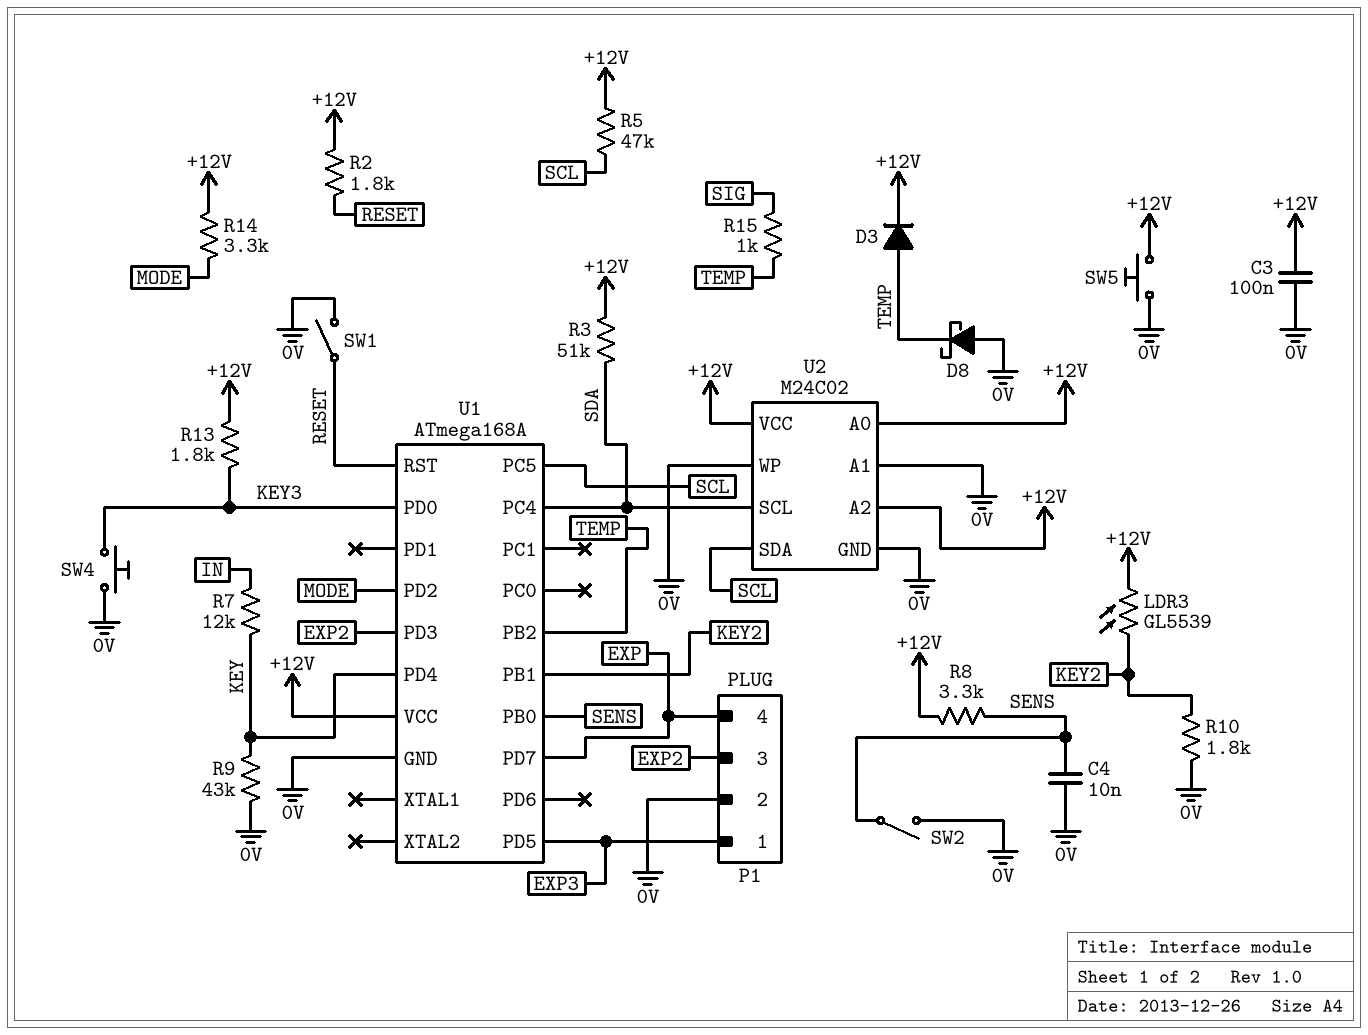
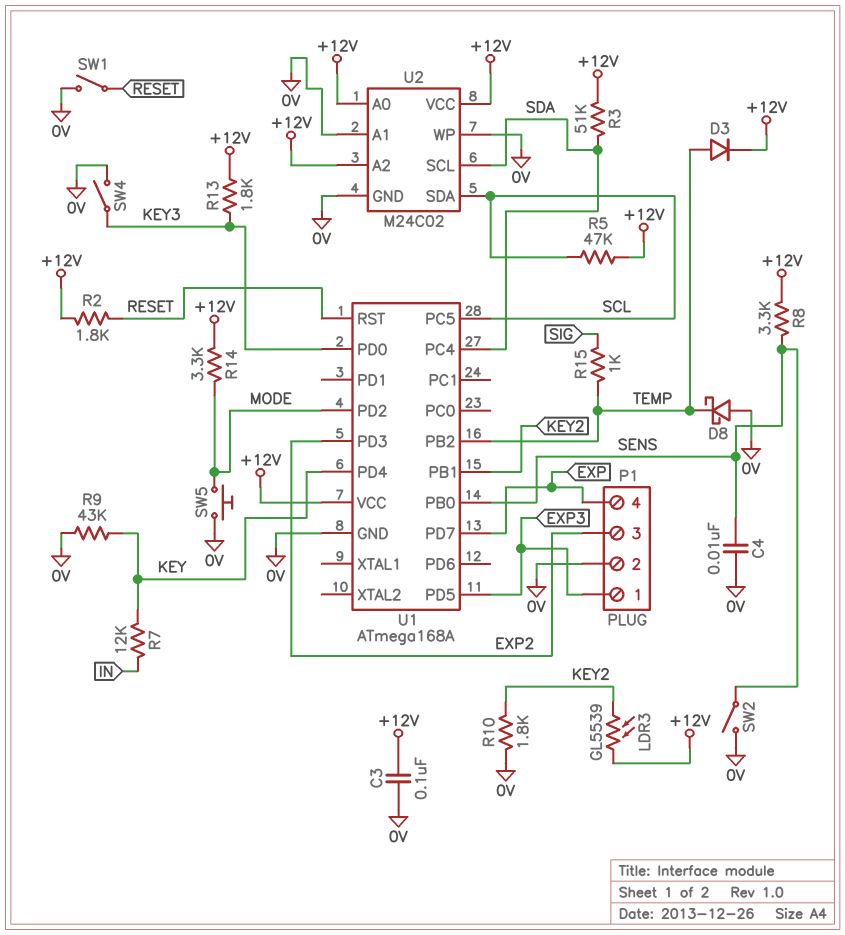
SW4: button (0V, KEY3) -> switch (0V, KEY3)
SW5: button (+12V, 0V) -> button (0V, MODE)

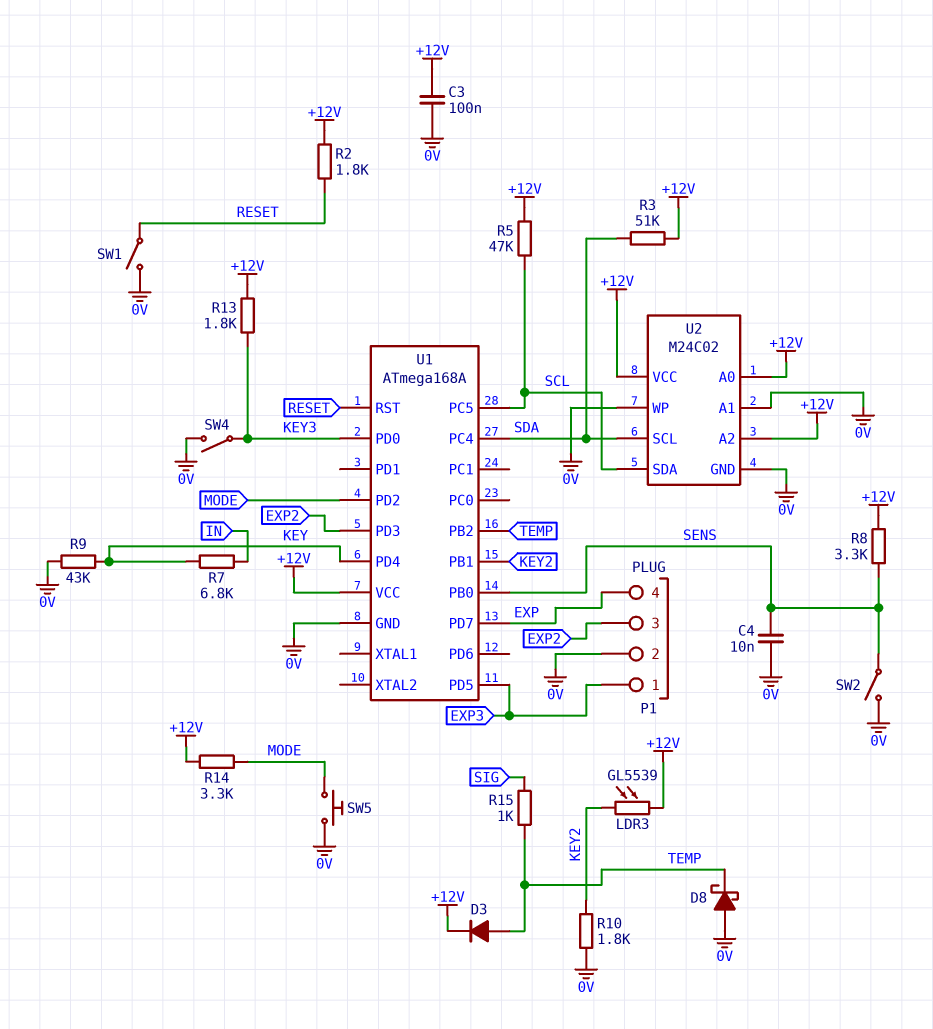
R7: 12k (IN, KEY) -> 6.8k (IN, KEY)

